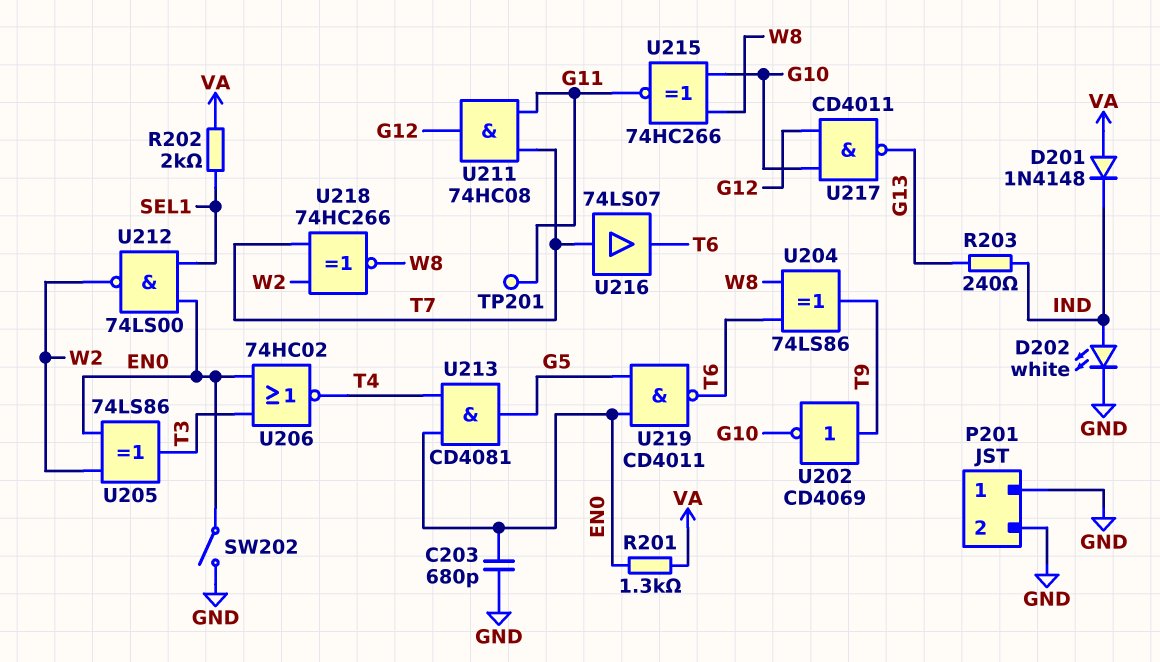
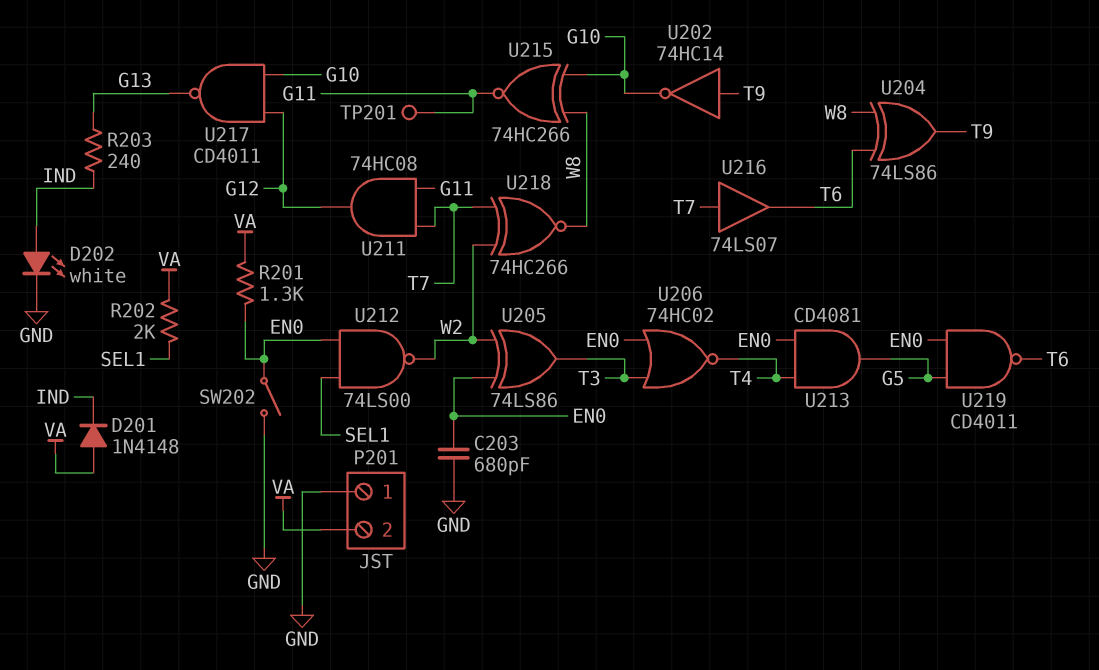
P201 pin 2: GND -> VA
U202: NOT CD4069 (in T9, out G10) -> NOT 74HC14 (in T9, out G10)

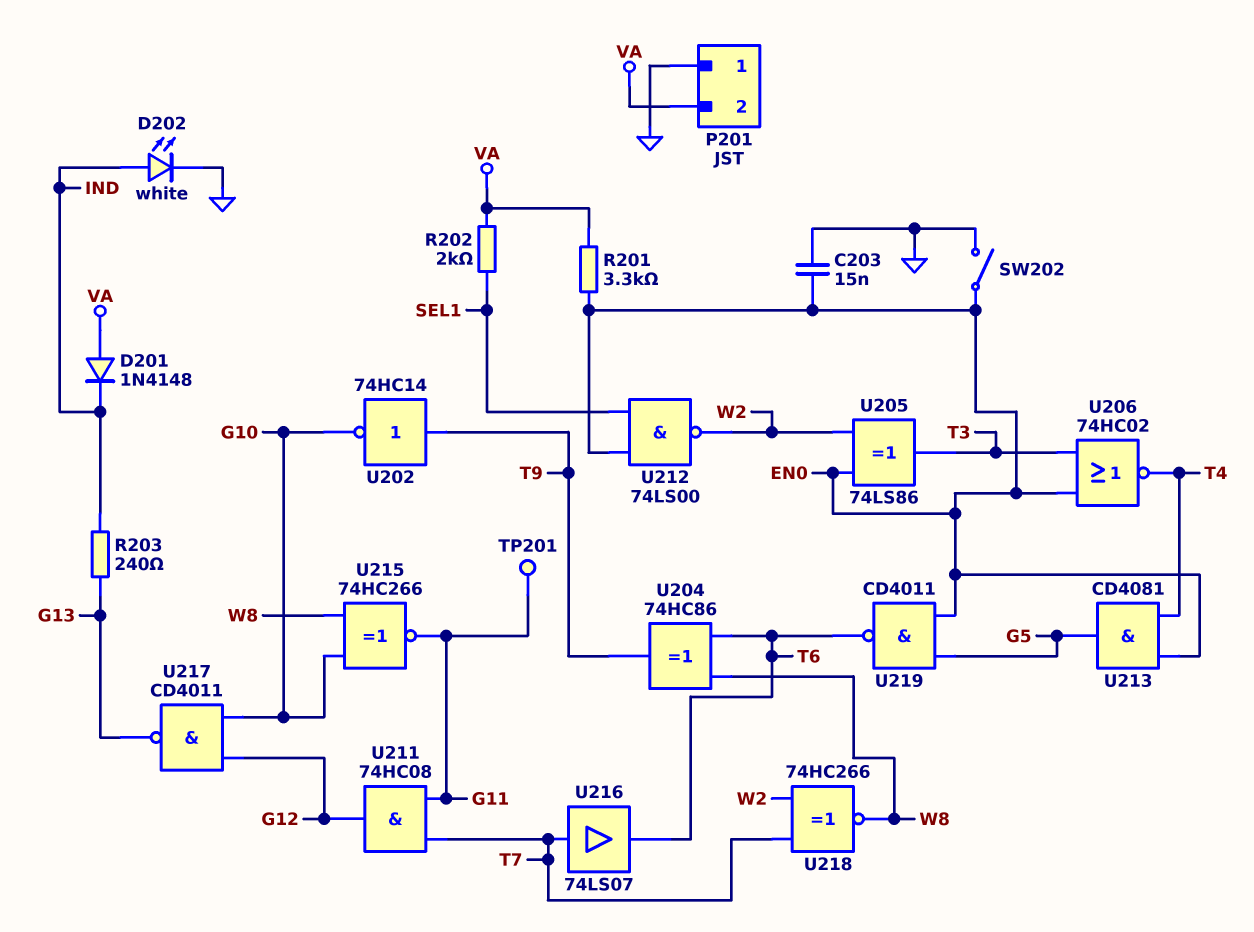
C203: 680pF (EN0, GND) -> 15nF (EN0, GND)
R201: 1.3k (EN0, VA) -> 3.3k (EN0, VA)
U204: XOR 74LS86 (in T6, in W8, out T9) -> XOR 74HC86 (in T6, in W8, out T9)

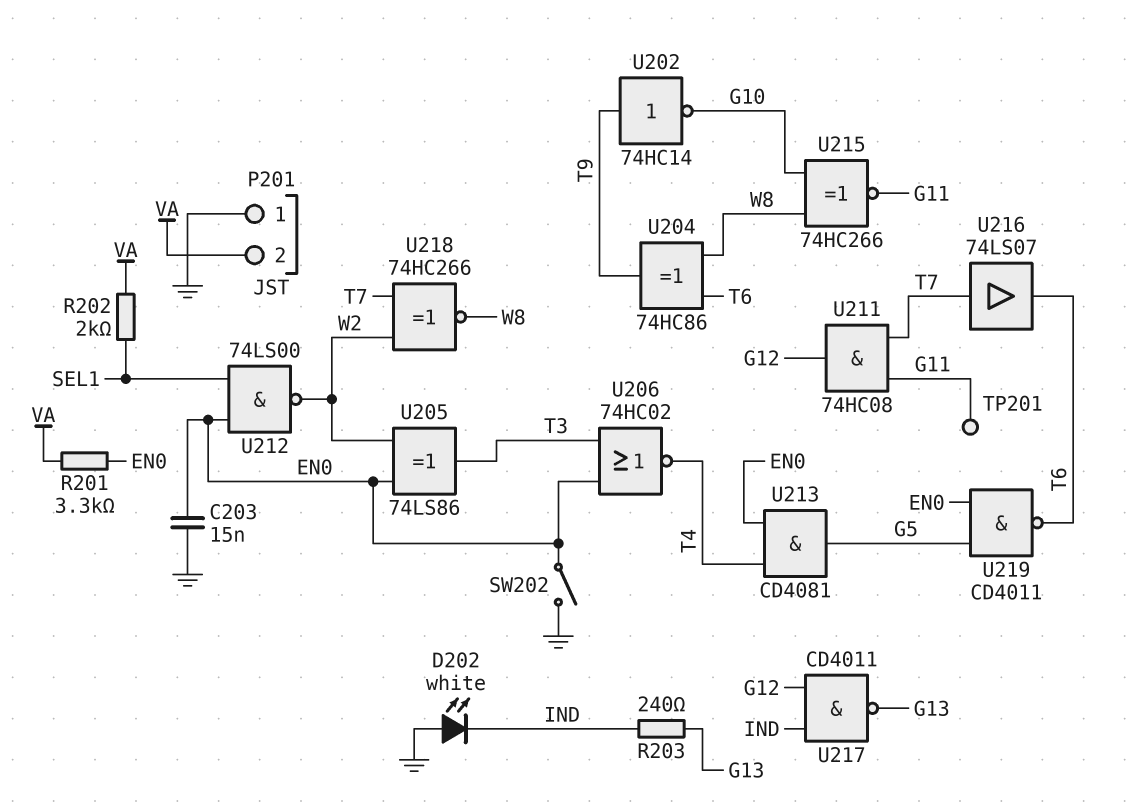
D201: diode 1N4148 (A VA, K IND) -> none
D202: LED white (A IND, K GND) -> LED white (A GND, K IND)
U217: NAND CD4011 (in G10, in G12, out G13) -> NAND CD4011 (in G12, in IND, out G13)

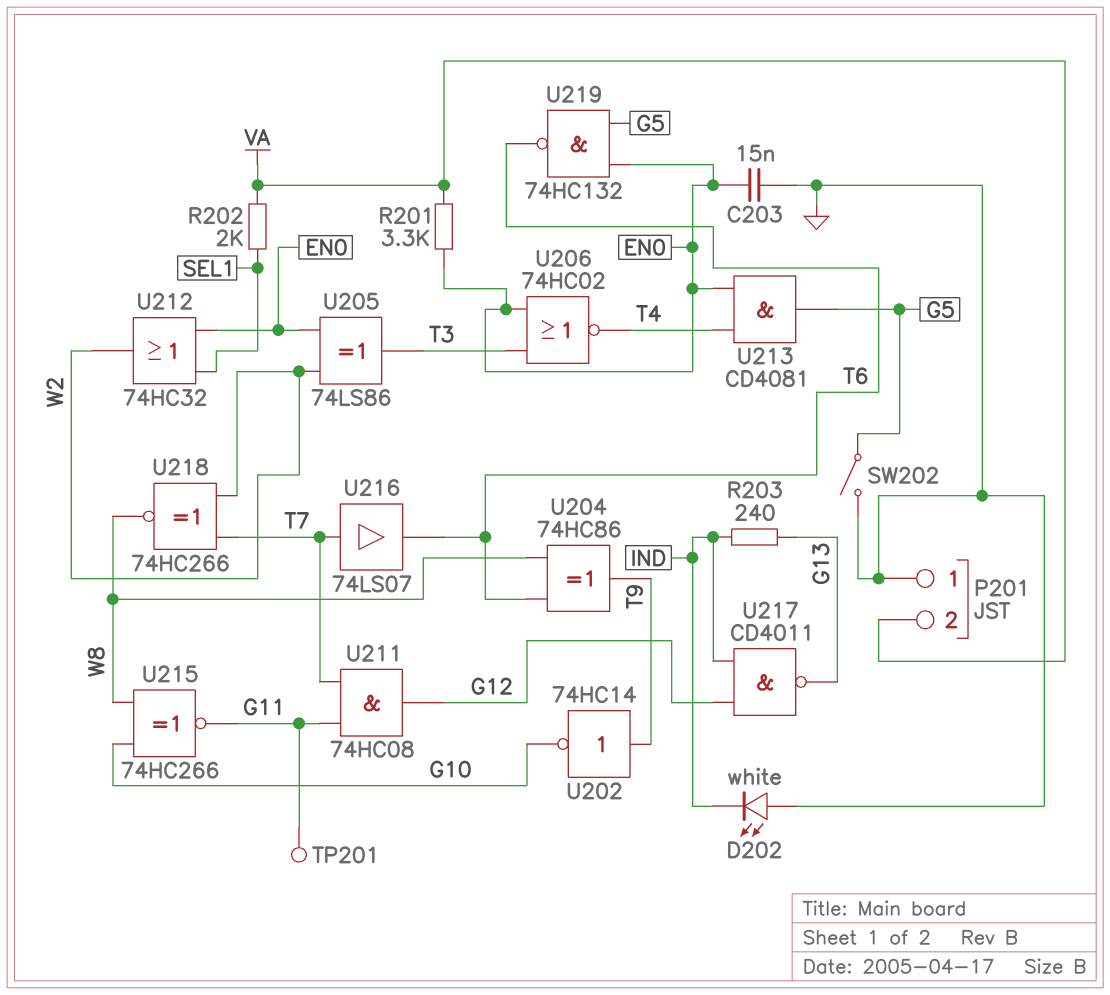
SW202: switch (EN0, GND) -> switch (G5, GND)
U212: NAND 74LS00 (in EN0, in SEL1, out W2) -> OR 74HC32 (in EN0, in SEL1, out W2)
U219: NAND CD4011 (in EN0, in G5, out T6) -> NAND 74HC132 (in EN0, in G5, out T6)

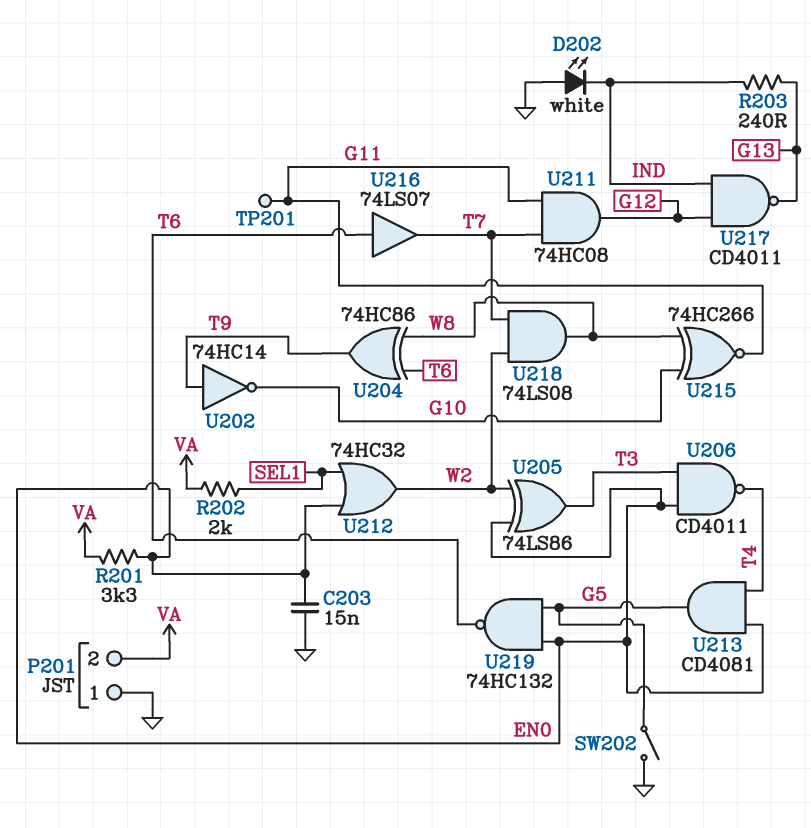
U206: NOR 74HC02 (in EN0, in T3, out T4) -> NAND CD4011 (in EN0, in T3, out T4)
U216: buffer 74LS07 (in T7, out T6) -> buffer 74LS07 (in T6, out T7)
U218: XNOR 74HC266 (in T7, in W2, out W8) -> AND 74LS08 (in T7, in W2, out W8)

